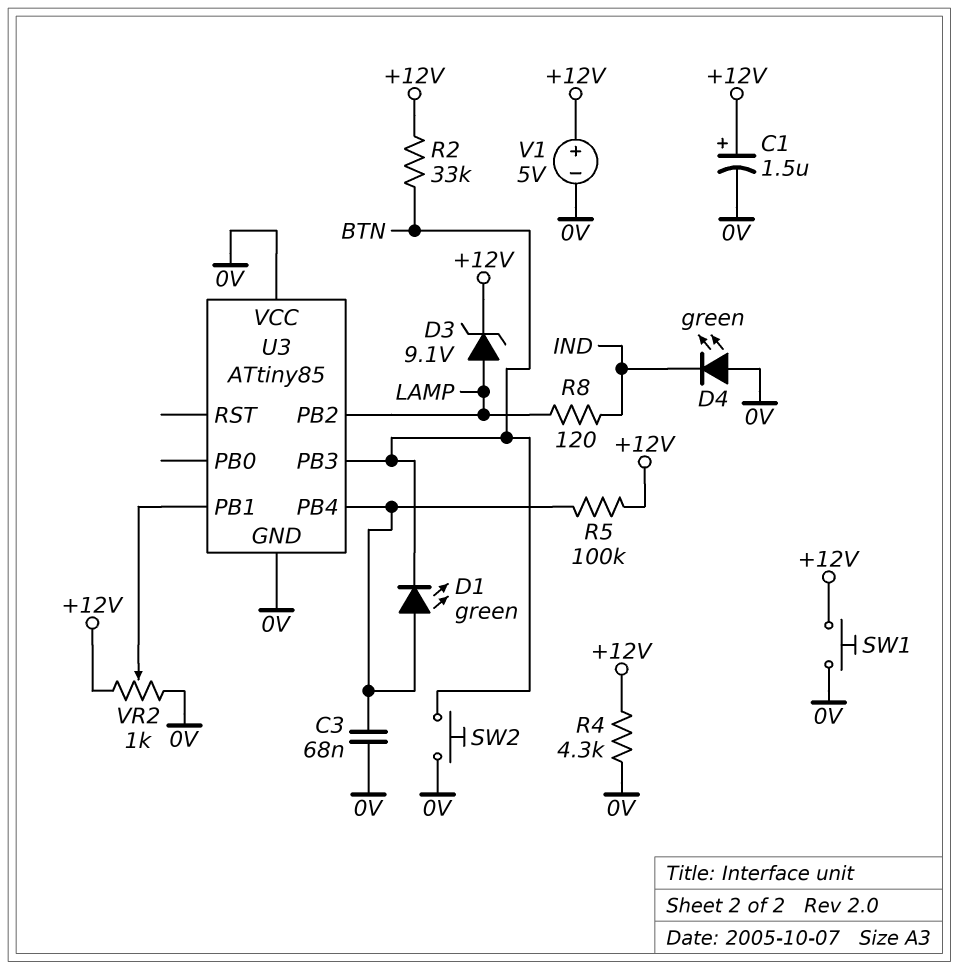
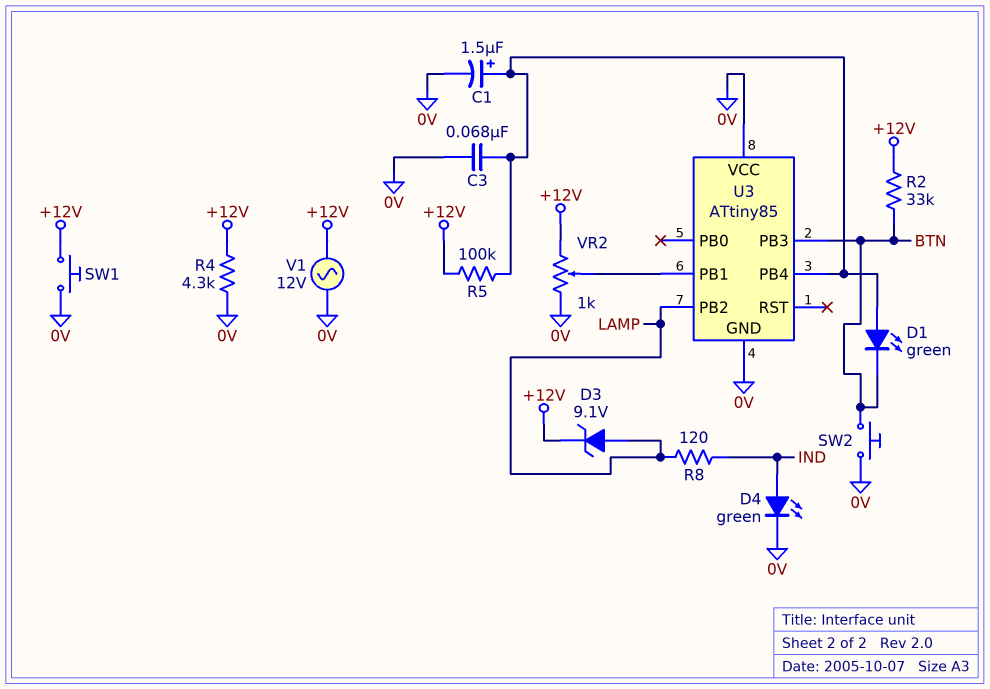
C1: 1.5uF (plus +12V, minus 0V) -> 1.5uF (plus U3/PB4, minus 0V)
D4: LED green (A 0V, K IND) -> LED green (A IND, K 0V)
V1: 5V (plus +12V, minus 0V) -> AC 12V (+12V, 0V)

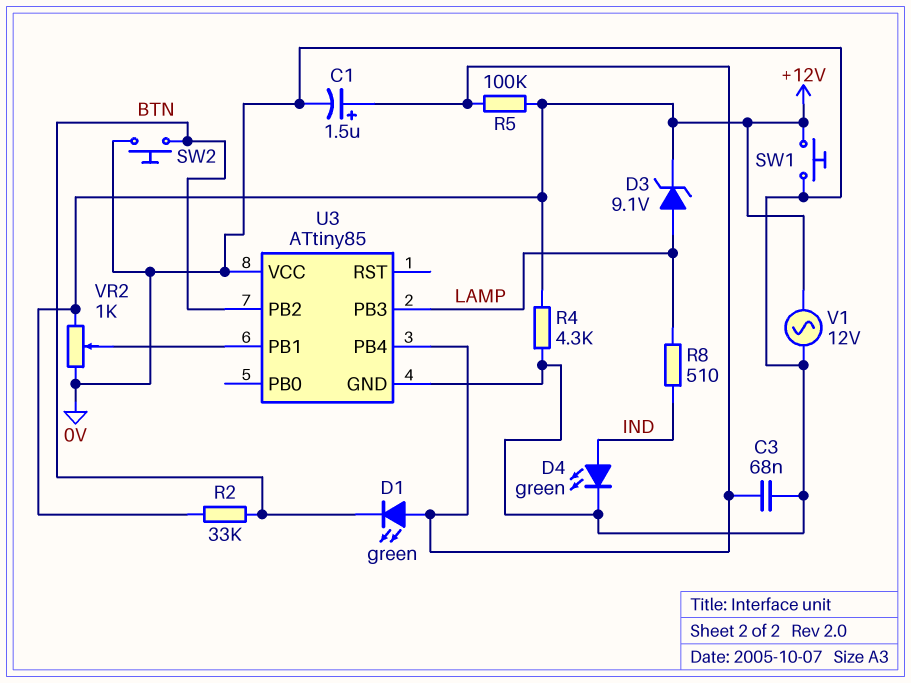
R8: 120 (IND, LAMP) -> 510 (IND, LAMP)
U3 pin PB2: LAMP -> BTN
U3 pin PB3: BTN -> LAMP

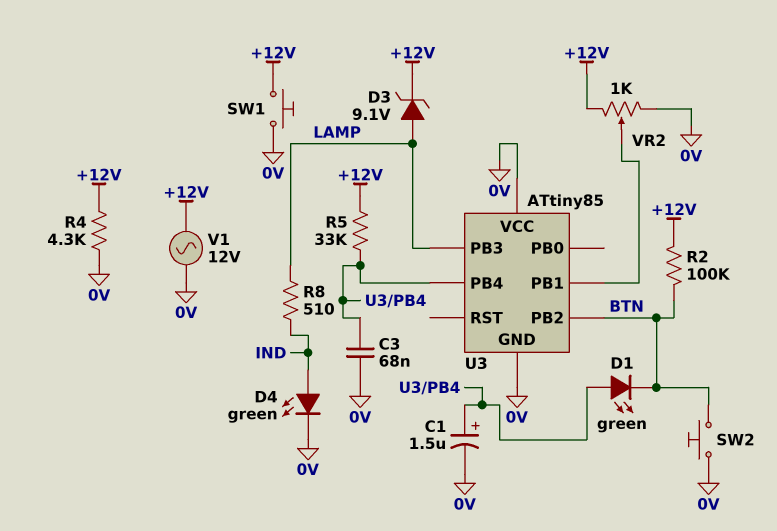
R2: 33k (+12V, BTN) -> 100k (+12V, BTN)
R5: 100k (+12V, U3/PB4) -> 33k (+12V, U3/PB4)

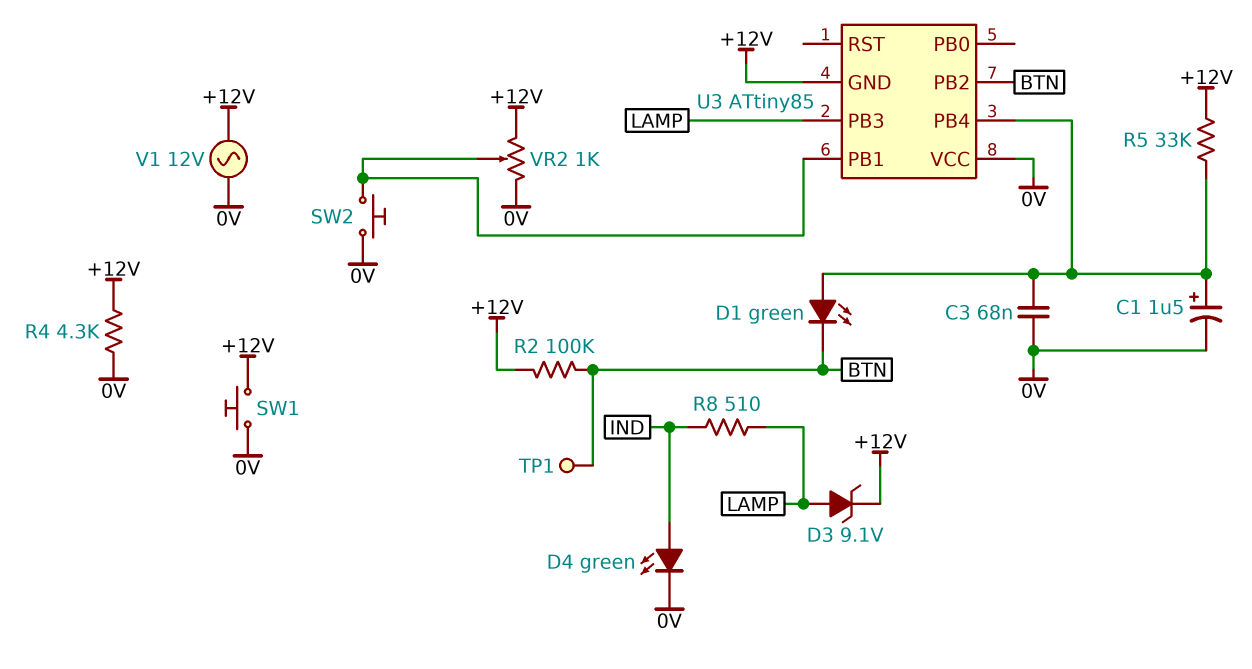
SW2: button (0V, BTN) -> button (0V, U3/PB1)
TP1: none -> test point (BTN)
U3 pin GND: 0V -> +12V

